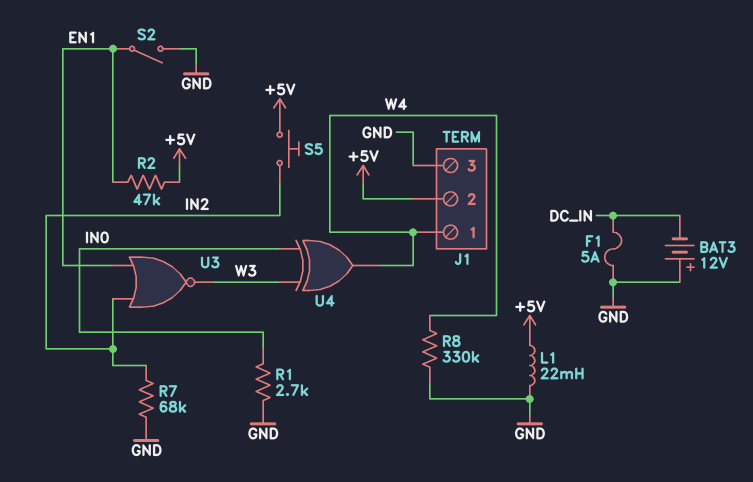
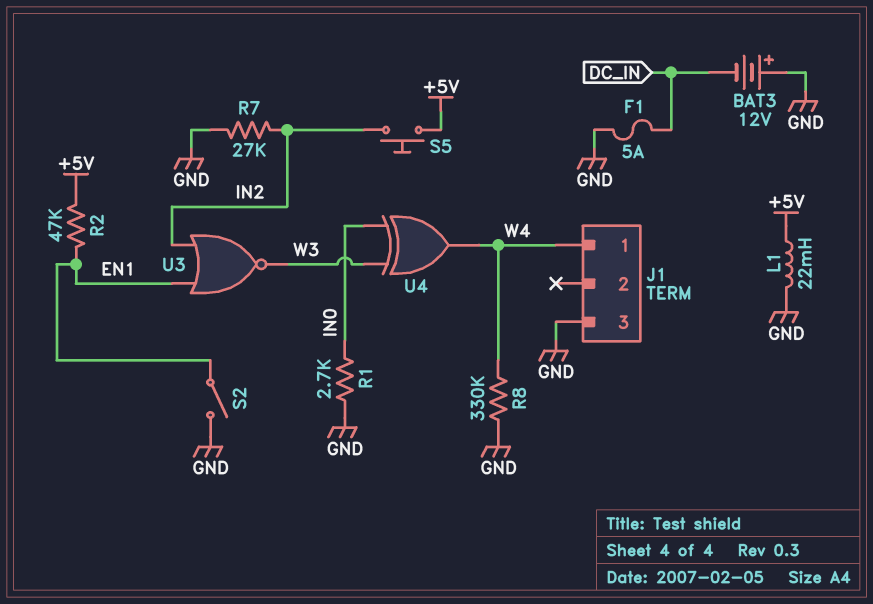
J1 pin 2: +5V -> none
R7: 68k (GND, IN2) -> 27k (GND, IN2)

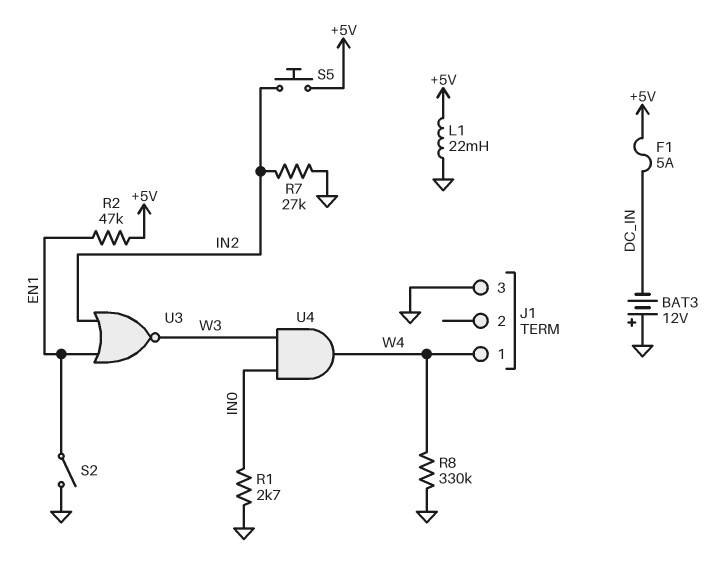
F1: 5A (DC_IN, GND) -> 5A (+5V, DC_IN)
U4: XOR (in IN0, in W3, out W4) -> AND (in IN0, in W3, out W4)

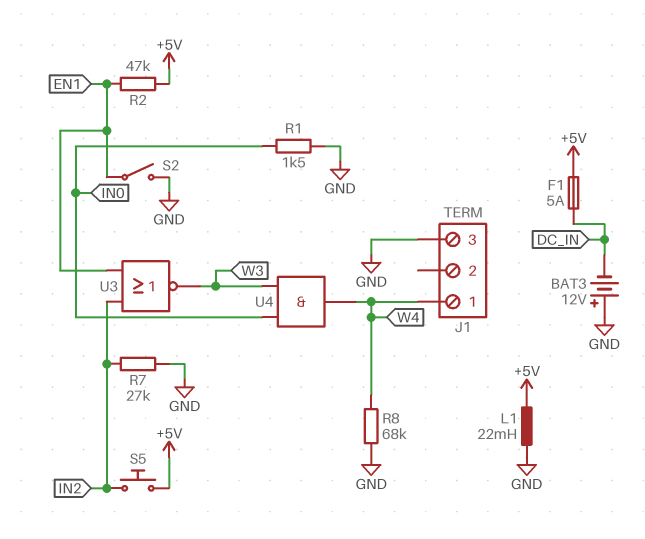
R1: 2.7k (GND, IN0) -> 1.5k (GND, IN0)
R8: 330k (GND, W4) -> 68k (GND, W4)

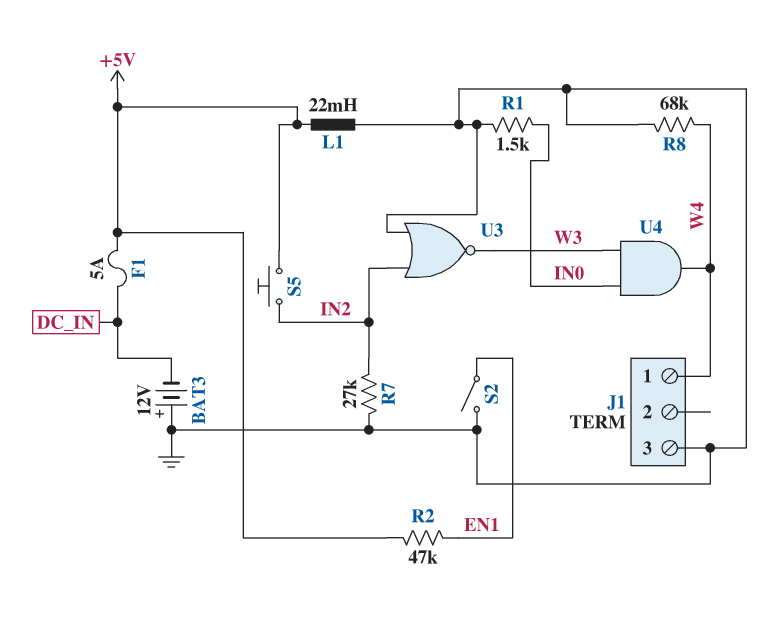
U3: NOR (in EN1, in IN2, out W3) -> NOR (in GND, in IN2, out W3)

